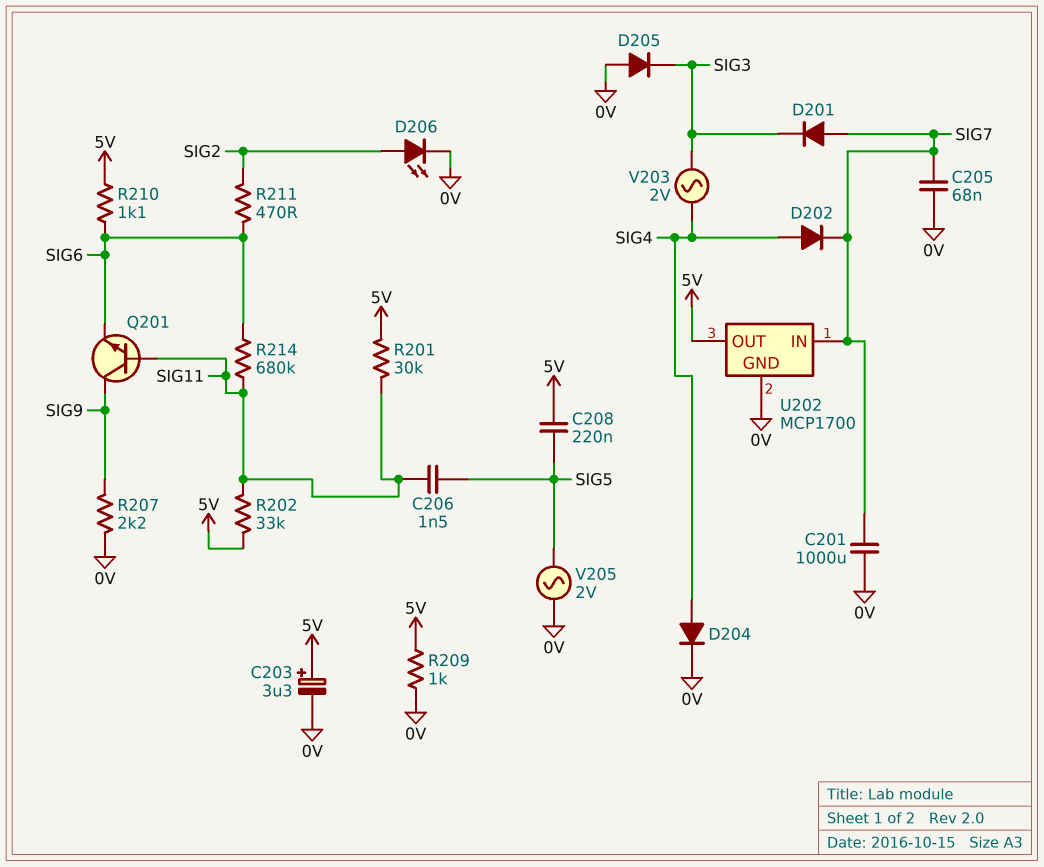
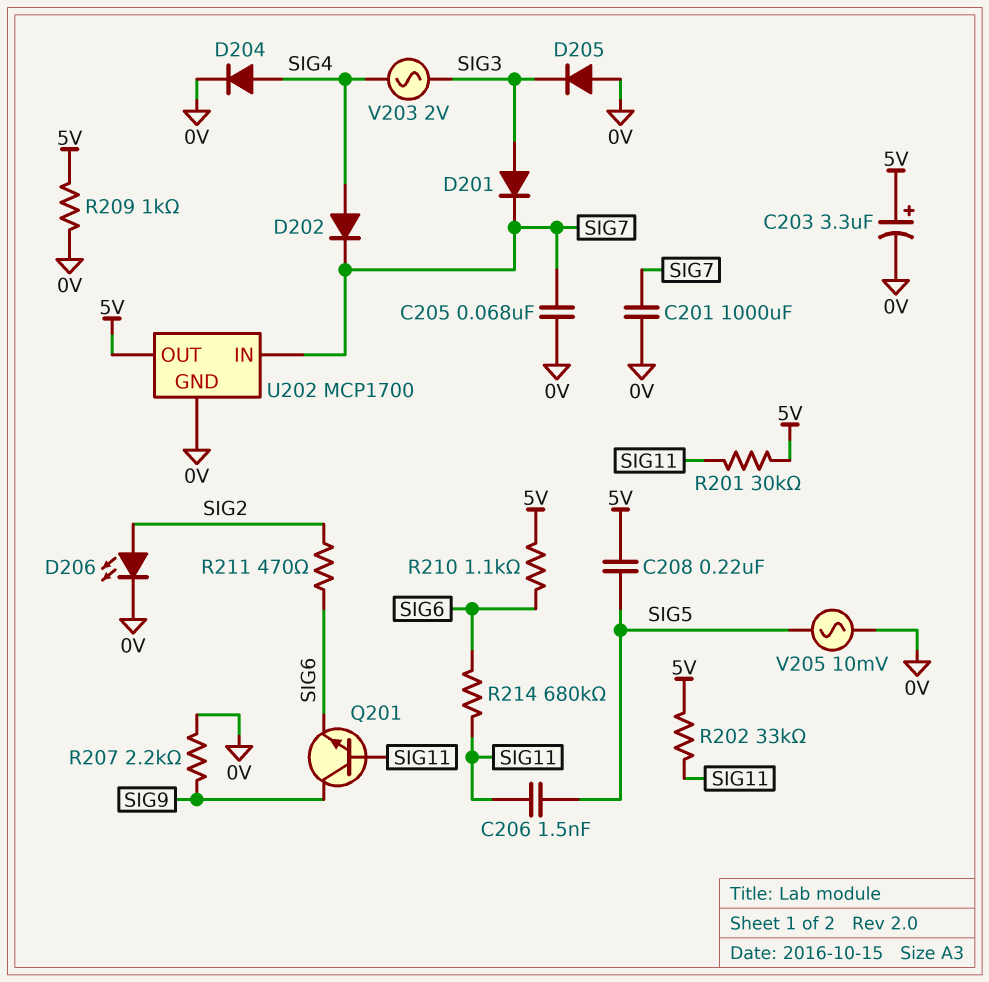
D201: diode (A SIG7, K SIG3) -> diode (A SIG3, K SIG7)
V205: AC 2V (0V, SIG5) -> AC 10mV (0V, SIG5)

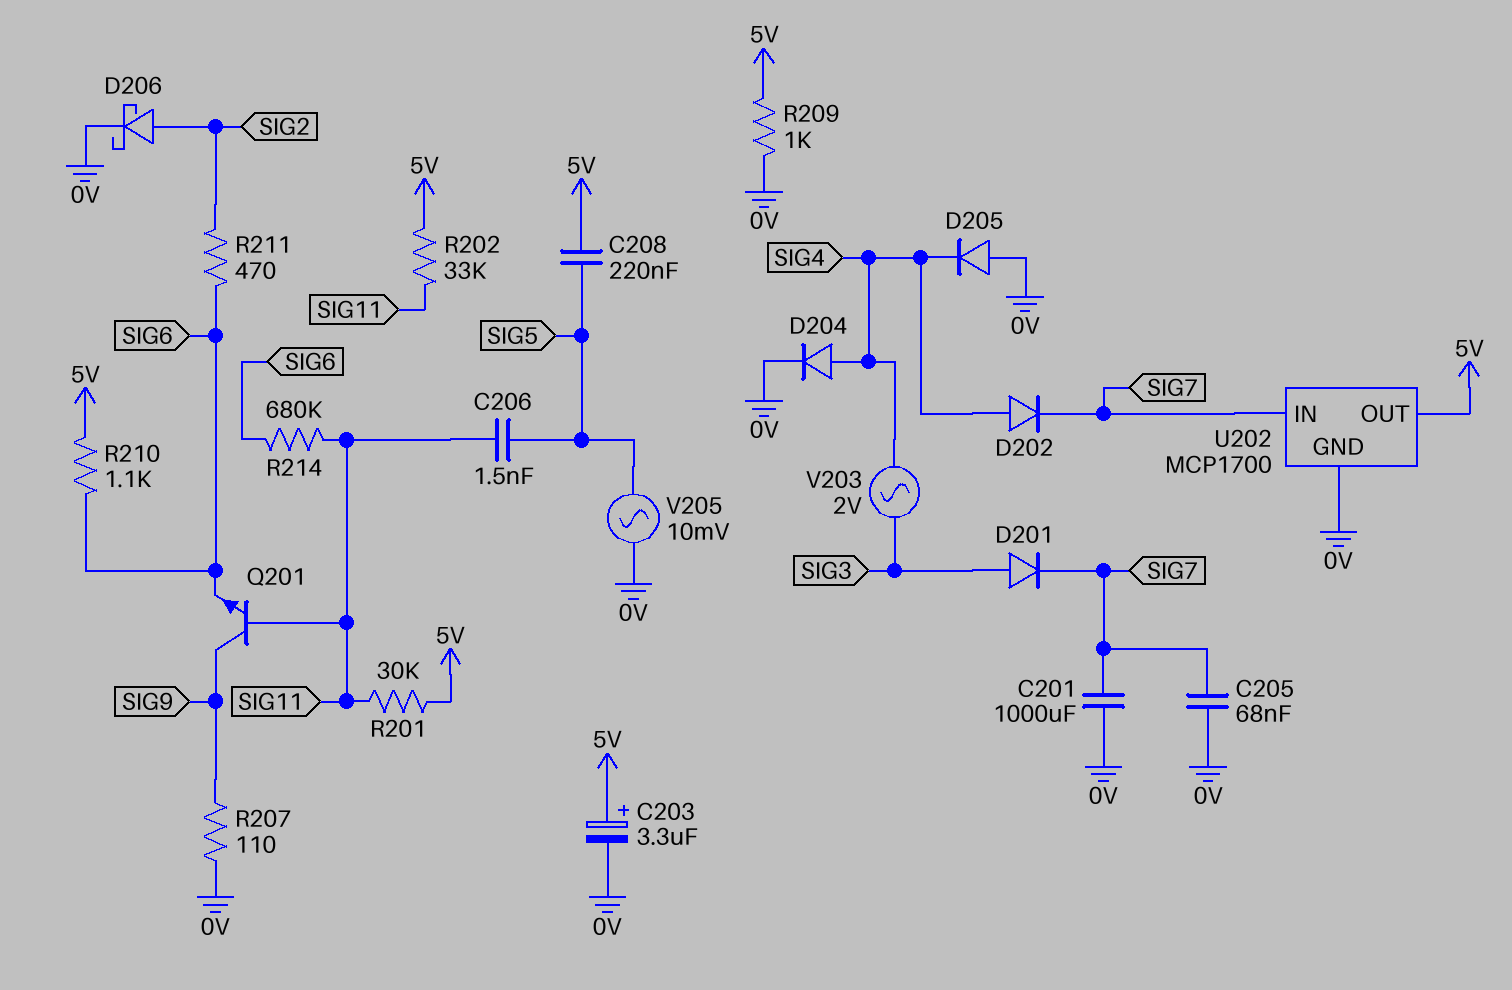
D205: diode (A 0V, K SIG3) -> diode (A 0V, K SIG4)
D206: LED (A SIG2, K 0V) -> schottky (A SIG2, K 0V)
R207: 2.2k (0V, SIG9) -> 110 (0V, SIG9)

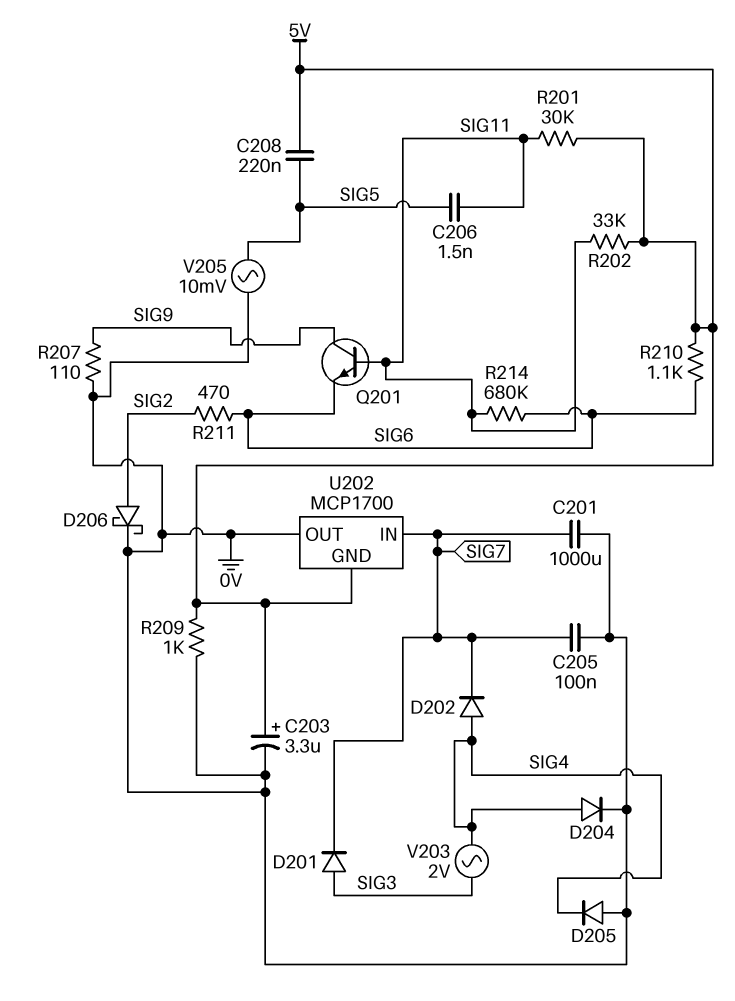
C205: 68nF (0V, SIG7) -> 100nF (0V, SIG7)
U202 pin GND: 0V -> 5V
U202 pin OUT: 5V -> 0V

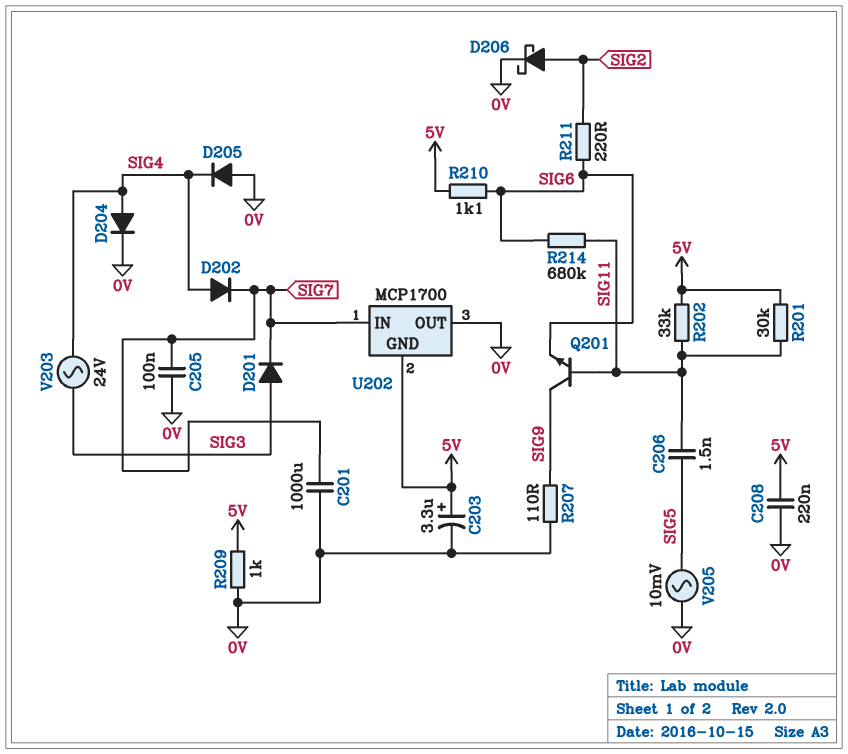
C208: 220nF (5V, SIG5) -> 220nF (0V, 5V)
R211: 470 (SIG2, SIG6) -> 220 (SIG2, SIG6)
V203: AC 2V (SIG3, SIG4) -> AC 24V (SIG3, SIG4)

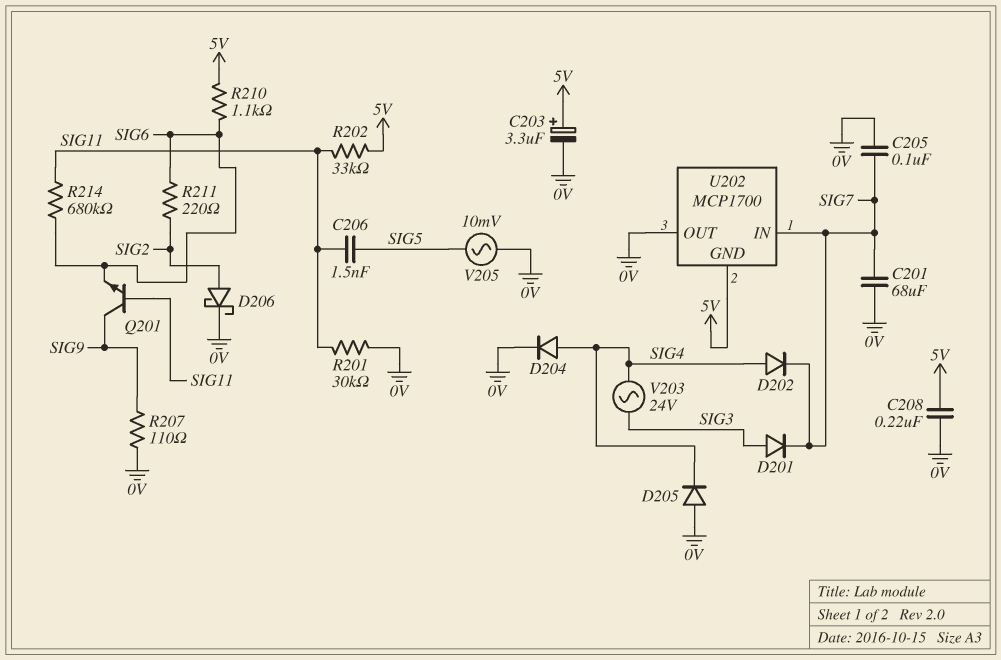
C201: 1000uF (0V, SIG7) -> 68uF (0V, SIG7)
R201: 30k (5V, SIG11) -> 30k (0V, SIG11)
R209: 1k (0V, 5V) -> none

